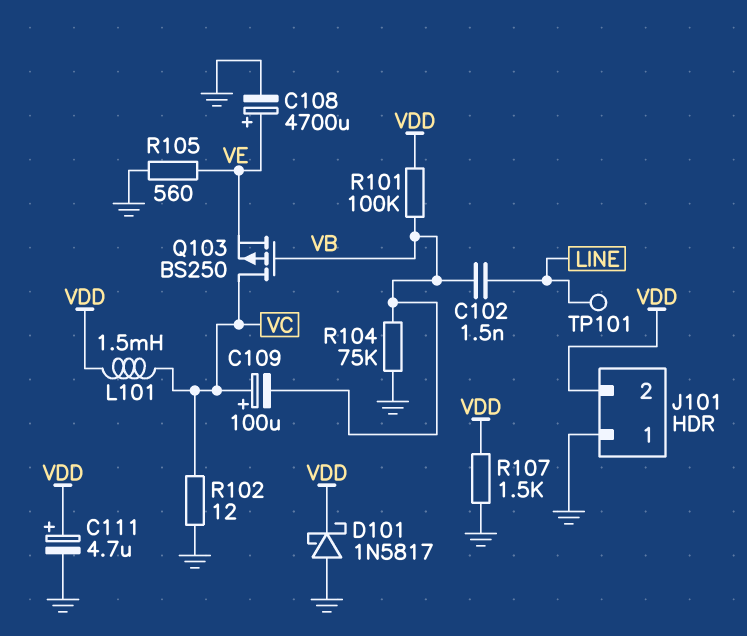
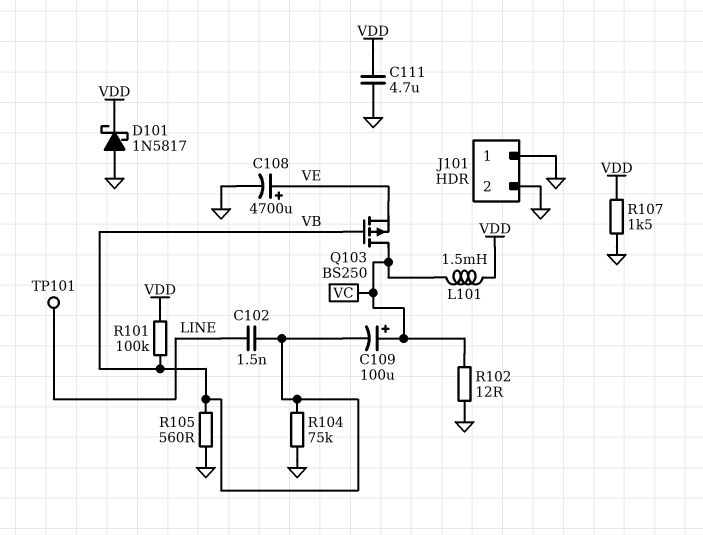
C111: 4.7uF (plus VDD, minus GND) -> 4.7uF (GND, VDD)
J101 pin 2: VDD -> GND
R105: 560 (GND, VE) -> 560 (GND, VB)

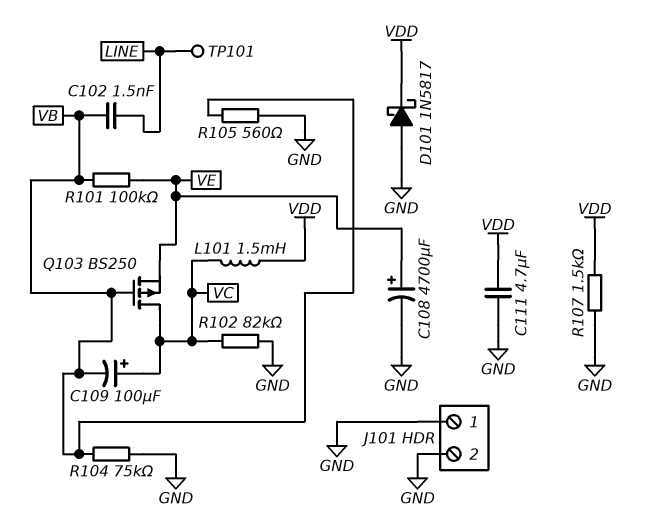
R101: 100k (VB, VDD) -> 100k (VB, VE)
R102: 12 (GND, VC) -> 82k (GND, VC)

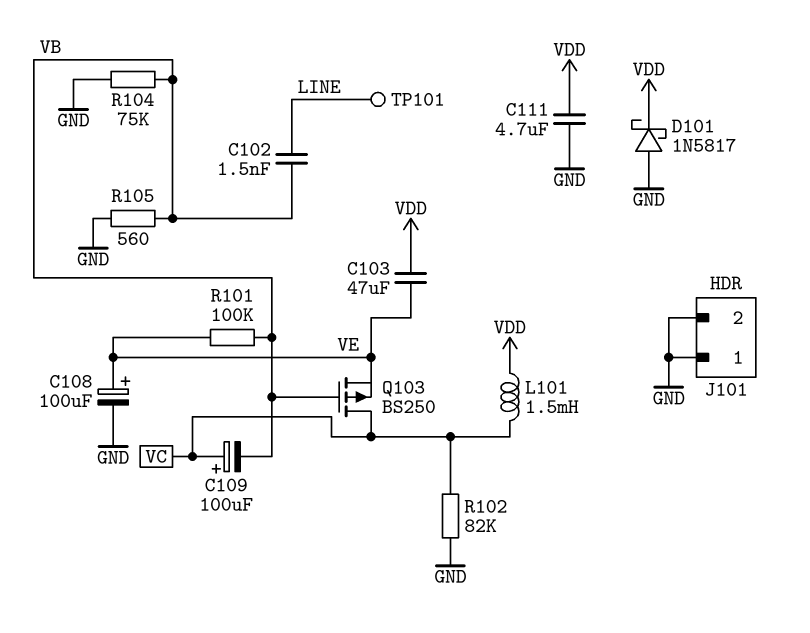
C103: none -> 47uF (VDD, VE)
C108: 4700uF (plus VE, minus GND) -> 100uF (plus VE, minus GND)
R107: 1.5k (GND, VDD) -> none

